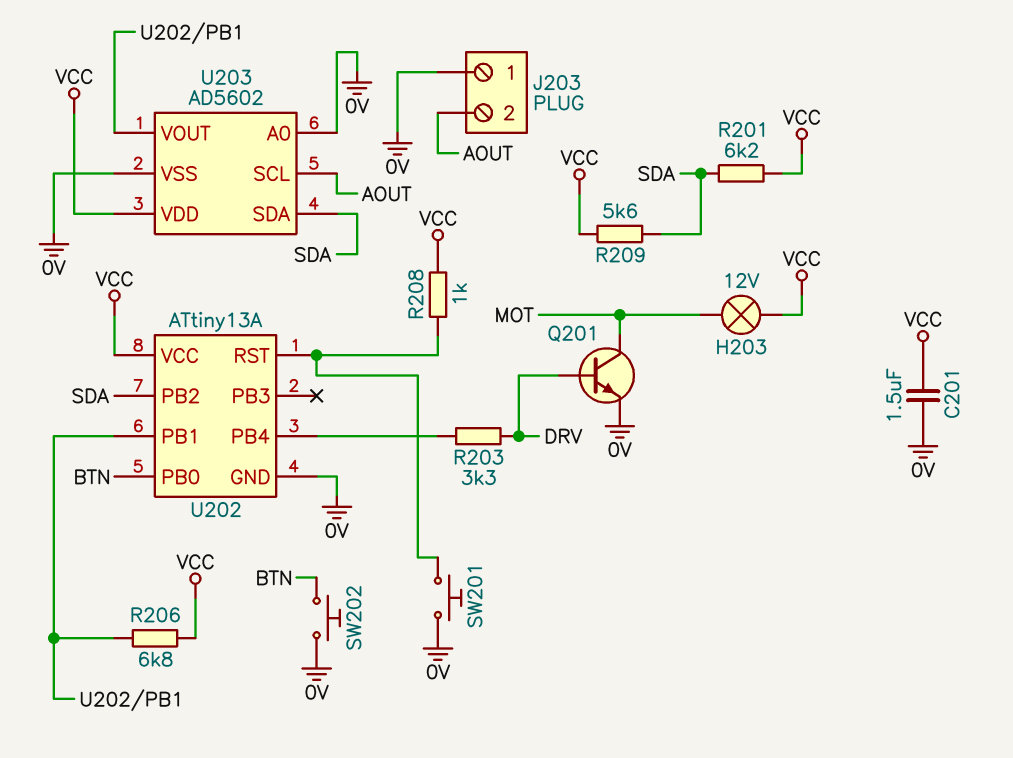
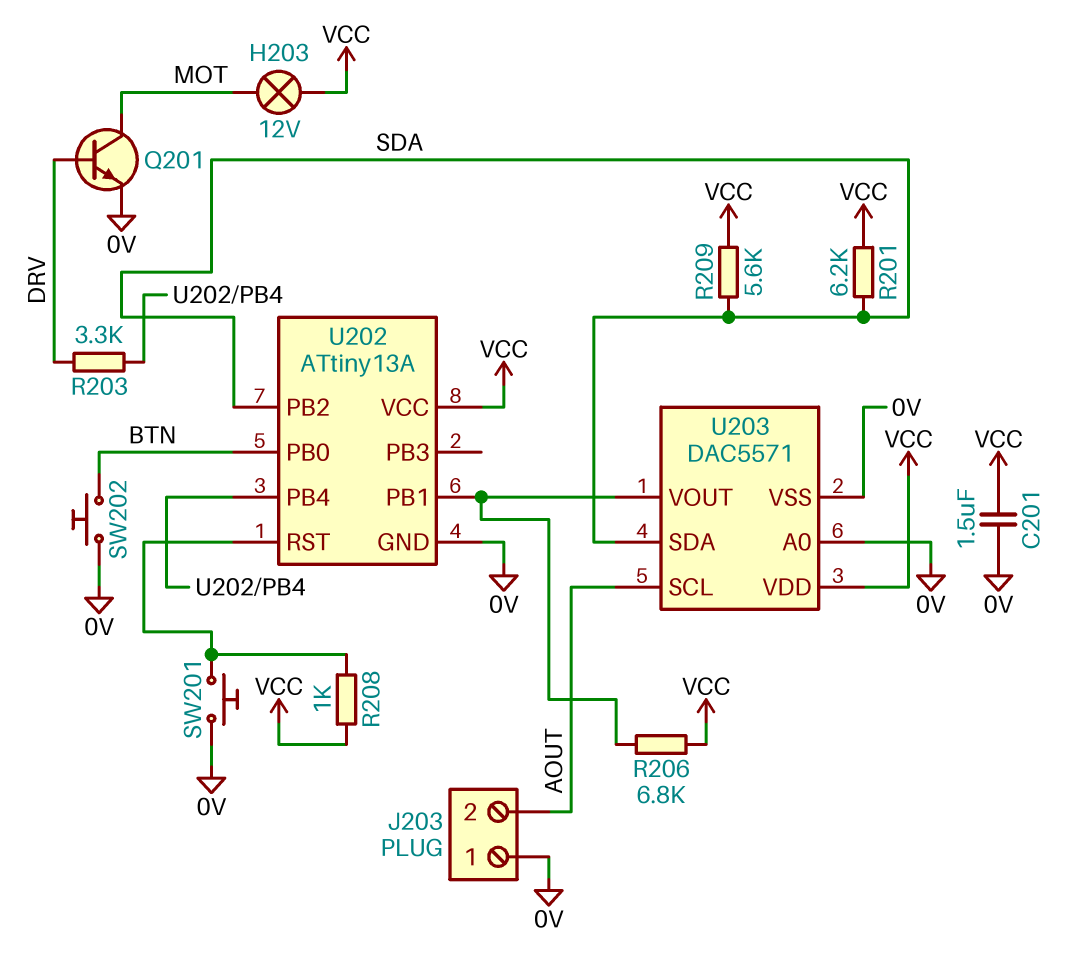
U203: AD5602 -> DAC5571

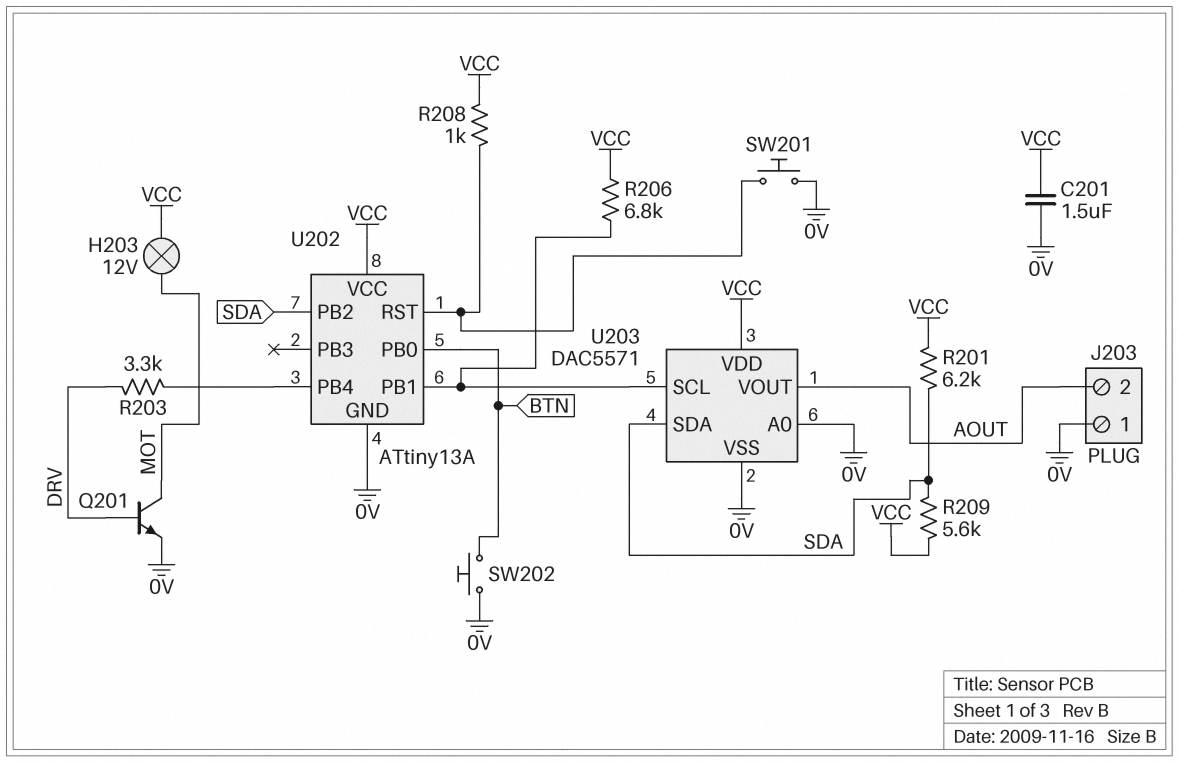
U203 pin SCL: AOUT -> U202/PB1
U203 pin VOUT: U202/PB1 -> AOUT

